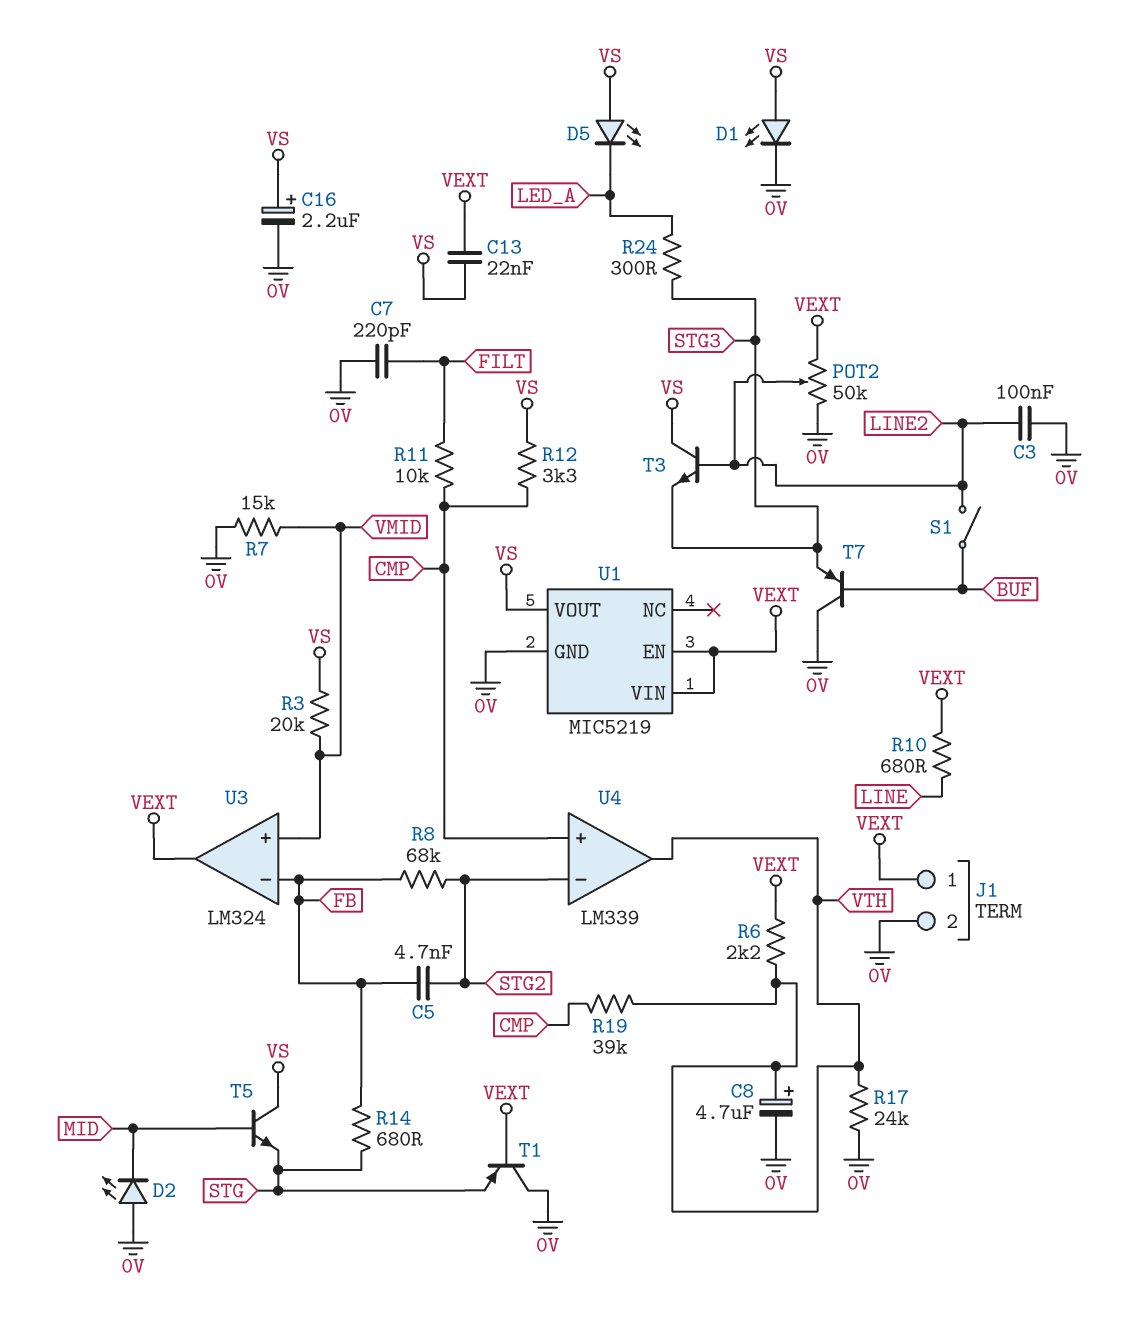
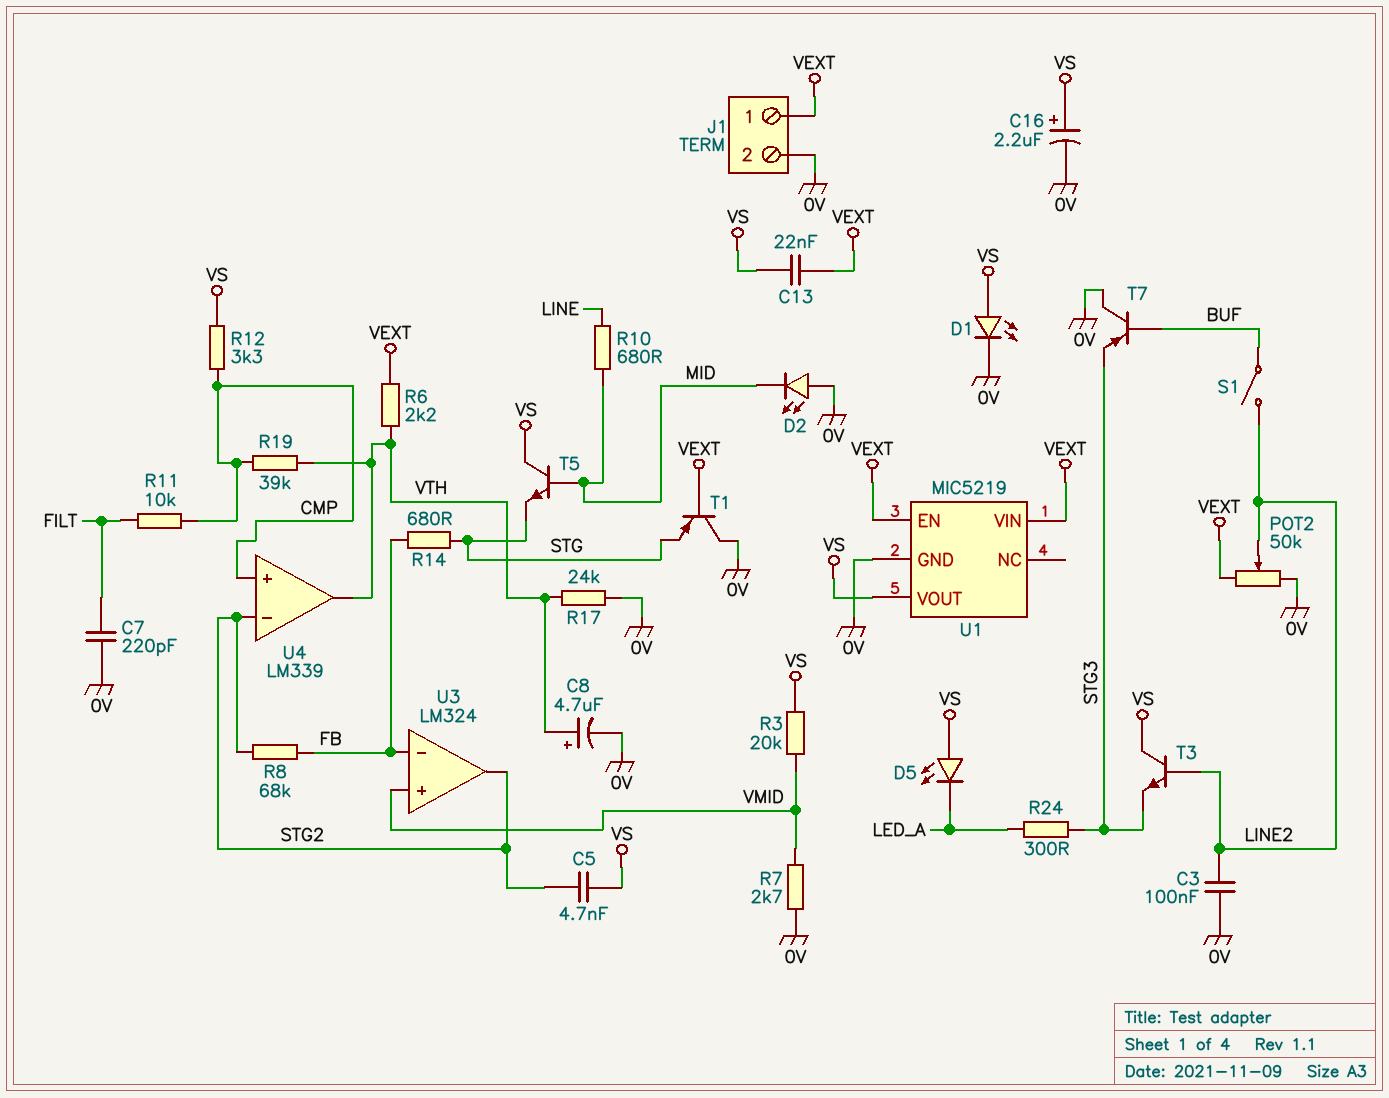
C5: 4.7nF (FB, STG2) -> 4.7nF (STG2, VS)
R7: 15k (0V, VMID) -> 2.7k (0V, VMID)
R10: 680 (LINE, VEXT) -> 680 (LINE, MID)
U3 pin out: VEXT -> STG2

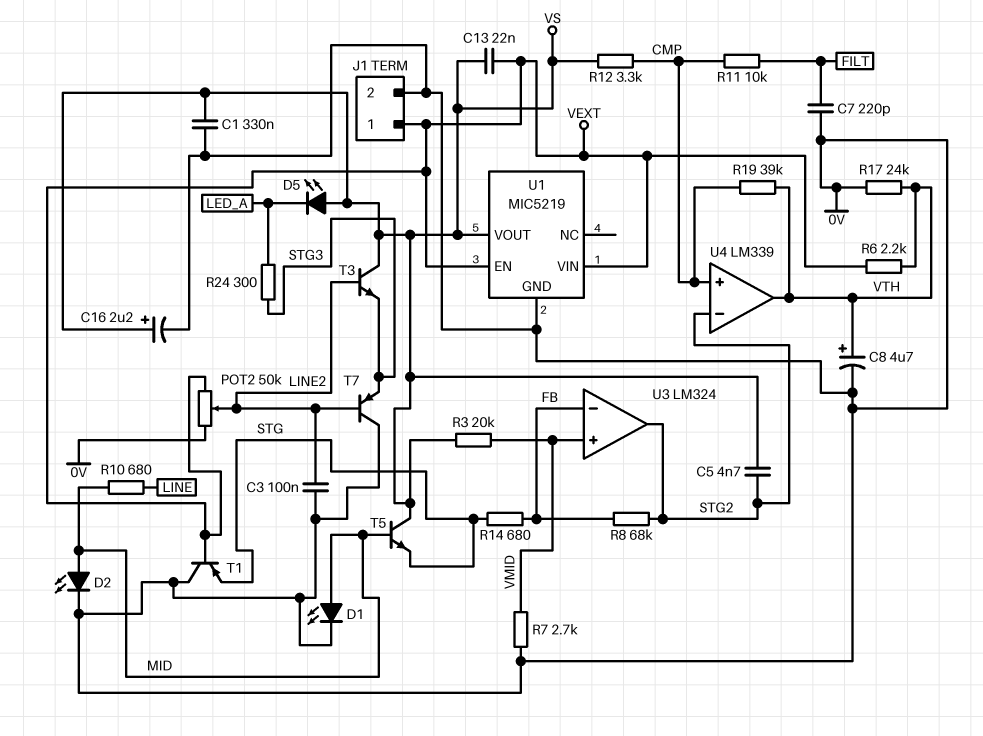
C1: none -> 330nF (0V, VS)
D1: LED (A VS, K 0V) -> LED (A MID, K 0V)
D2: LED (A 0V, K MID) -> LED (A MID, K 0V)
S1: switch (BUF, LINE2) -> none
T7: PNP (B BUF, C 0V, E STG3) -> PNP (B LINE2, C 0V, E STG3)

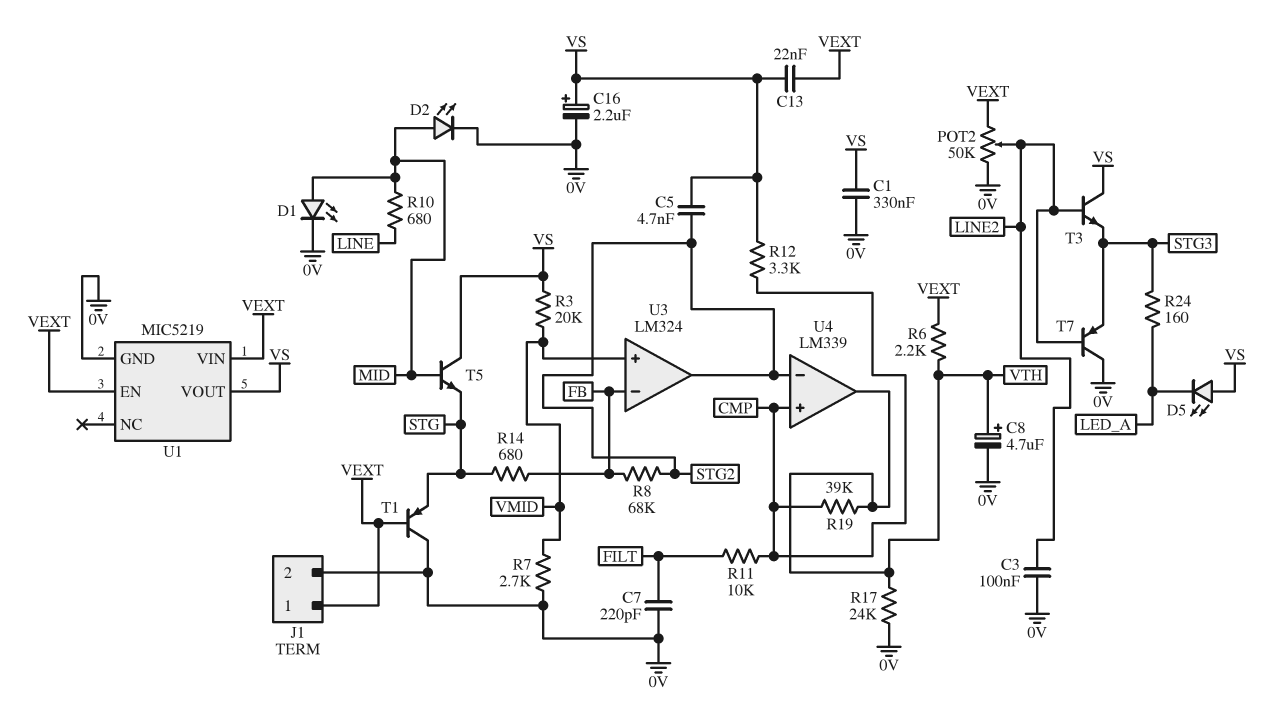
R24: 300 (LED_A, STG3) -> 160 (LED_A, STG3)

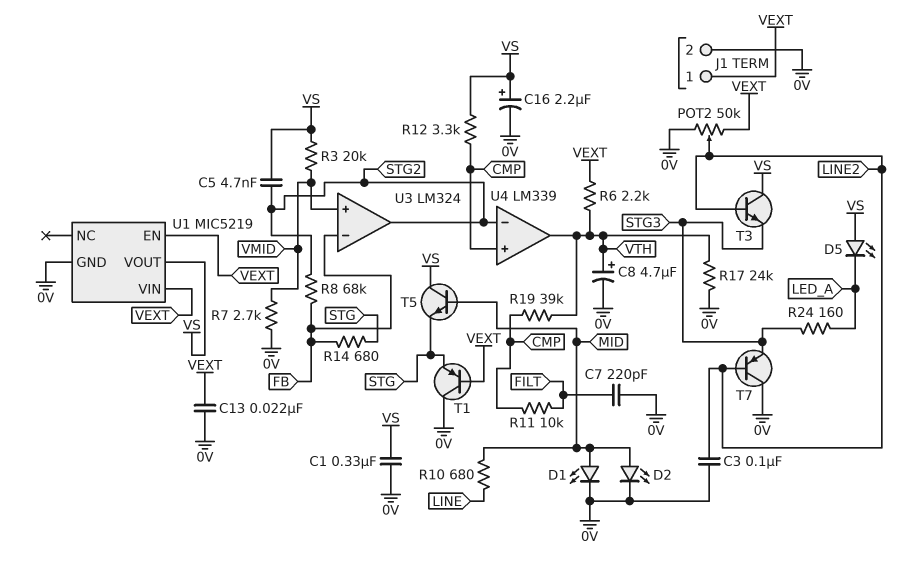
C13: 22nF (VEXT, VS) -> 22nF (0V, VEXT)

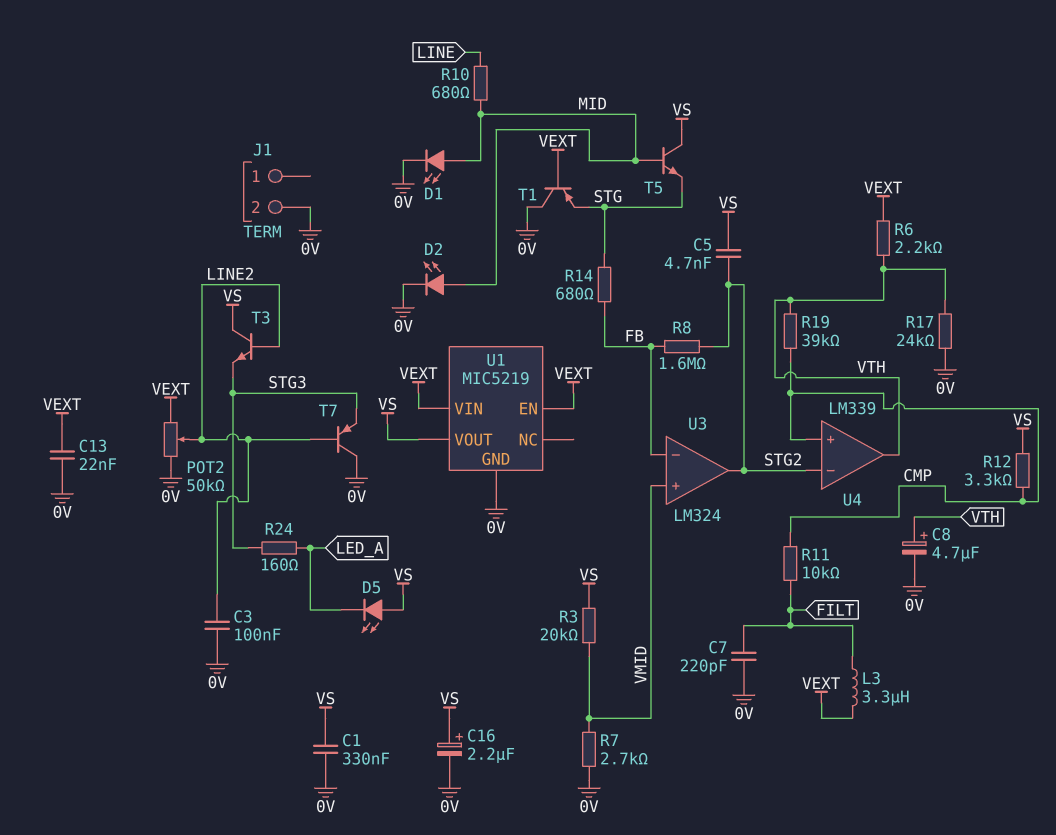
J1 pin 1: VEXT -> none
L3: none -> 3.3uH (FILT, VEXT)
R8: 68k (FB, STG2) -> 1.6M (FB, STG2)

